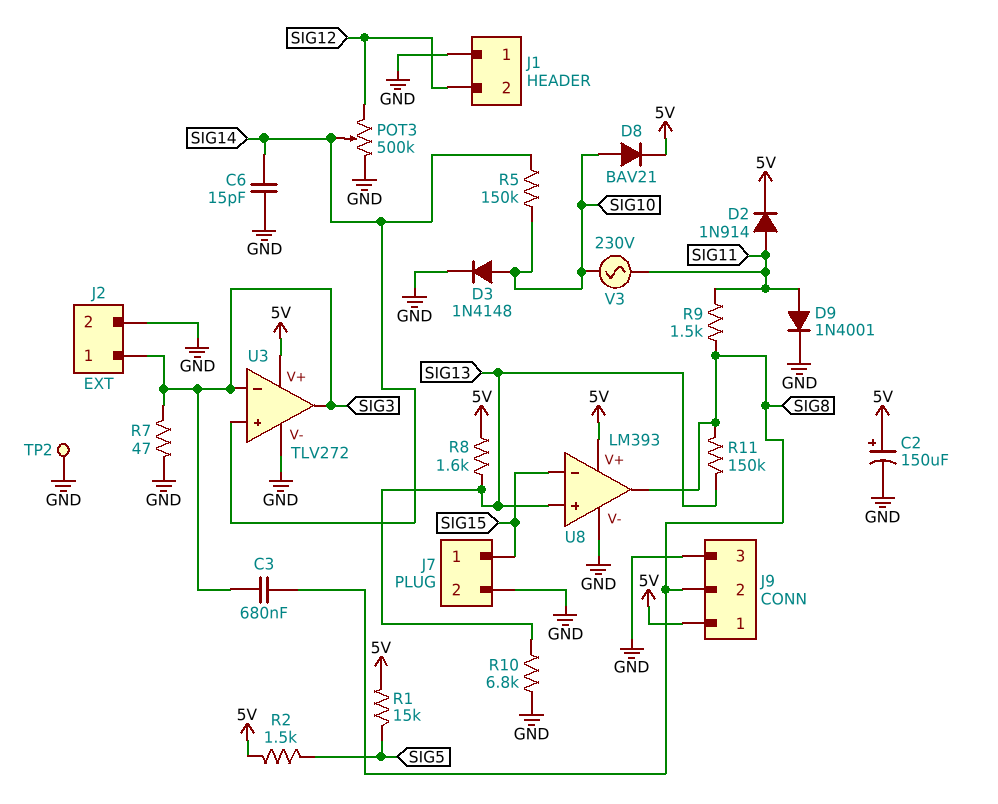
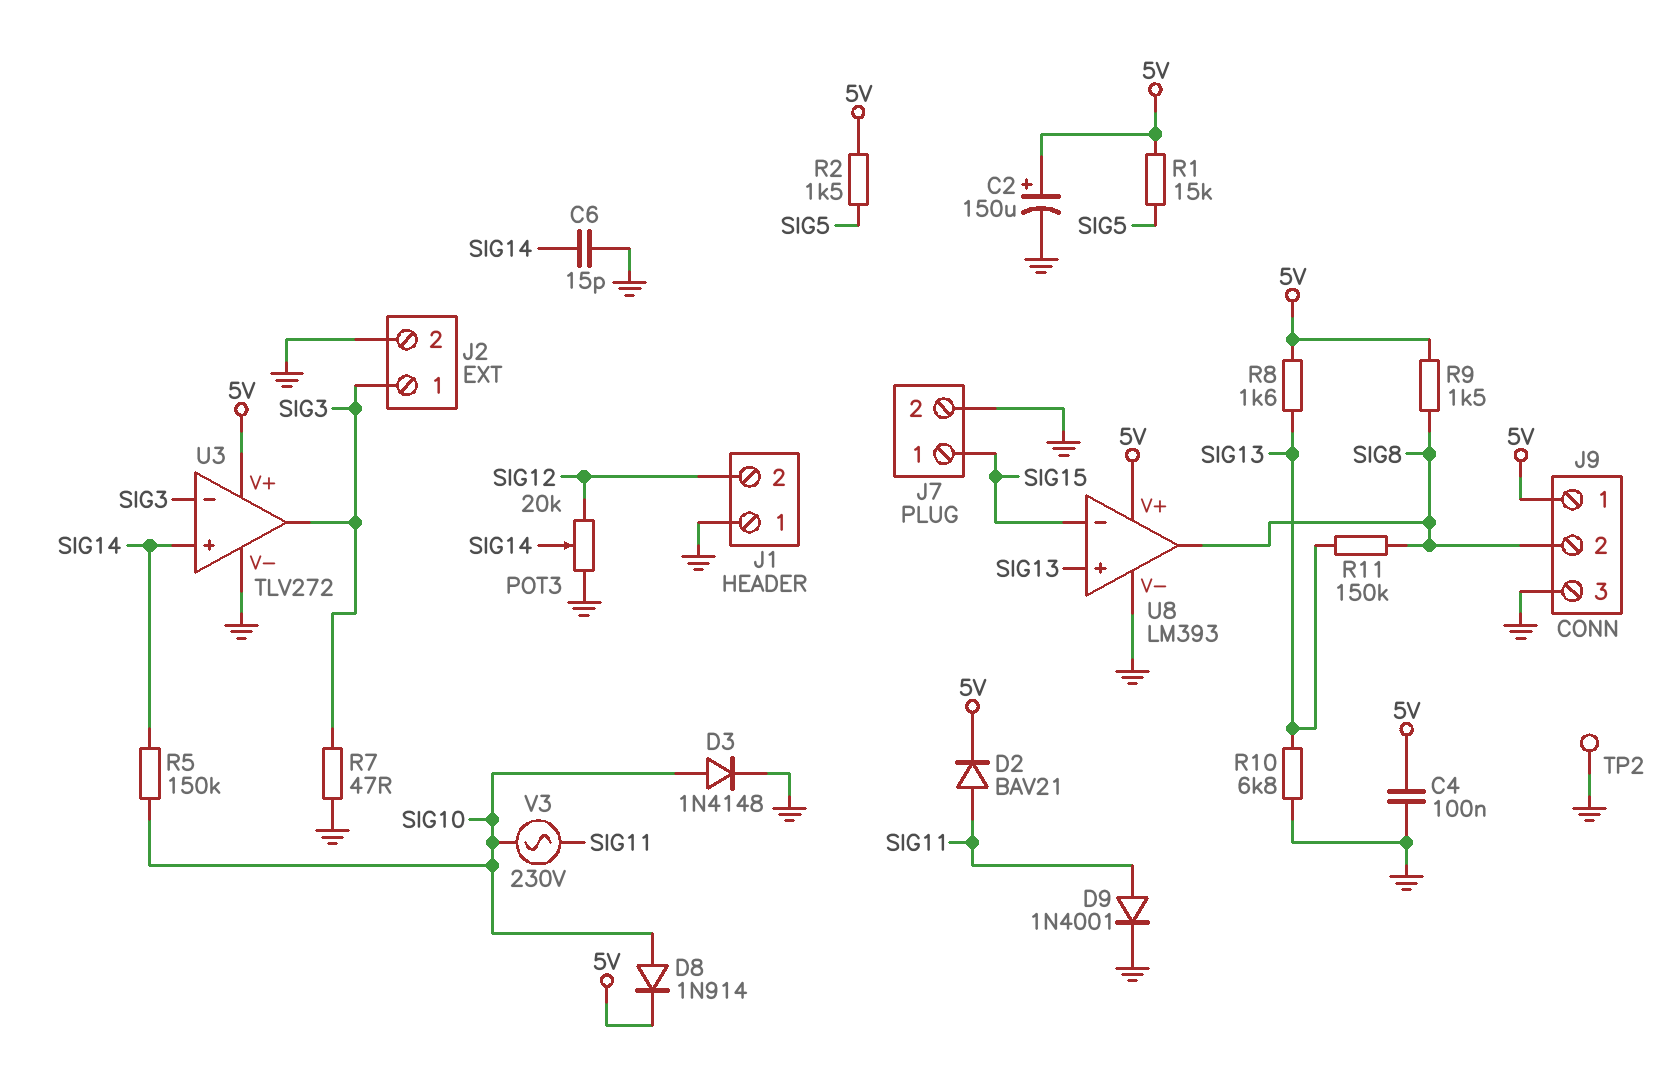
C3: 680nF (SIG3, SIG8) -> none
C4: none -> 100nF (5V, GND)
D2: diode 1N914 (A SIG11, K 5V) -> diode BAV21 (A SIG11, K 5V)
D8: diode BAV21 (A SIG10, K 5V) -> diode 1N914 (A SIG10, K 5V)
POT3: 500k (GND, SIG12, wiper SIG14) -> 20k (GND, SIG12, wiper SIG14)
R9: 1.5k (SIG8, SIG11) -> 1.5k (5V, SIG8)

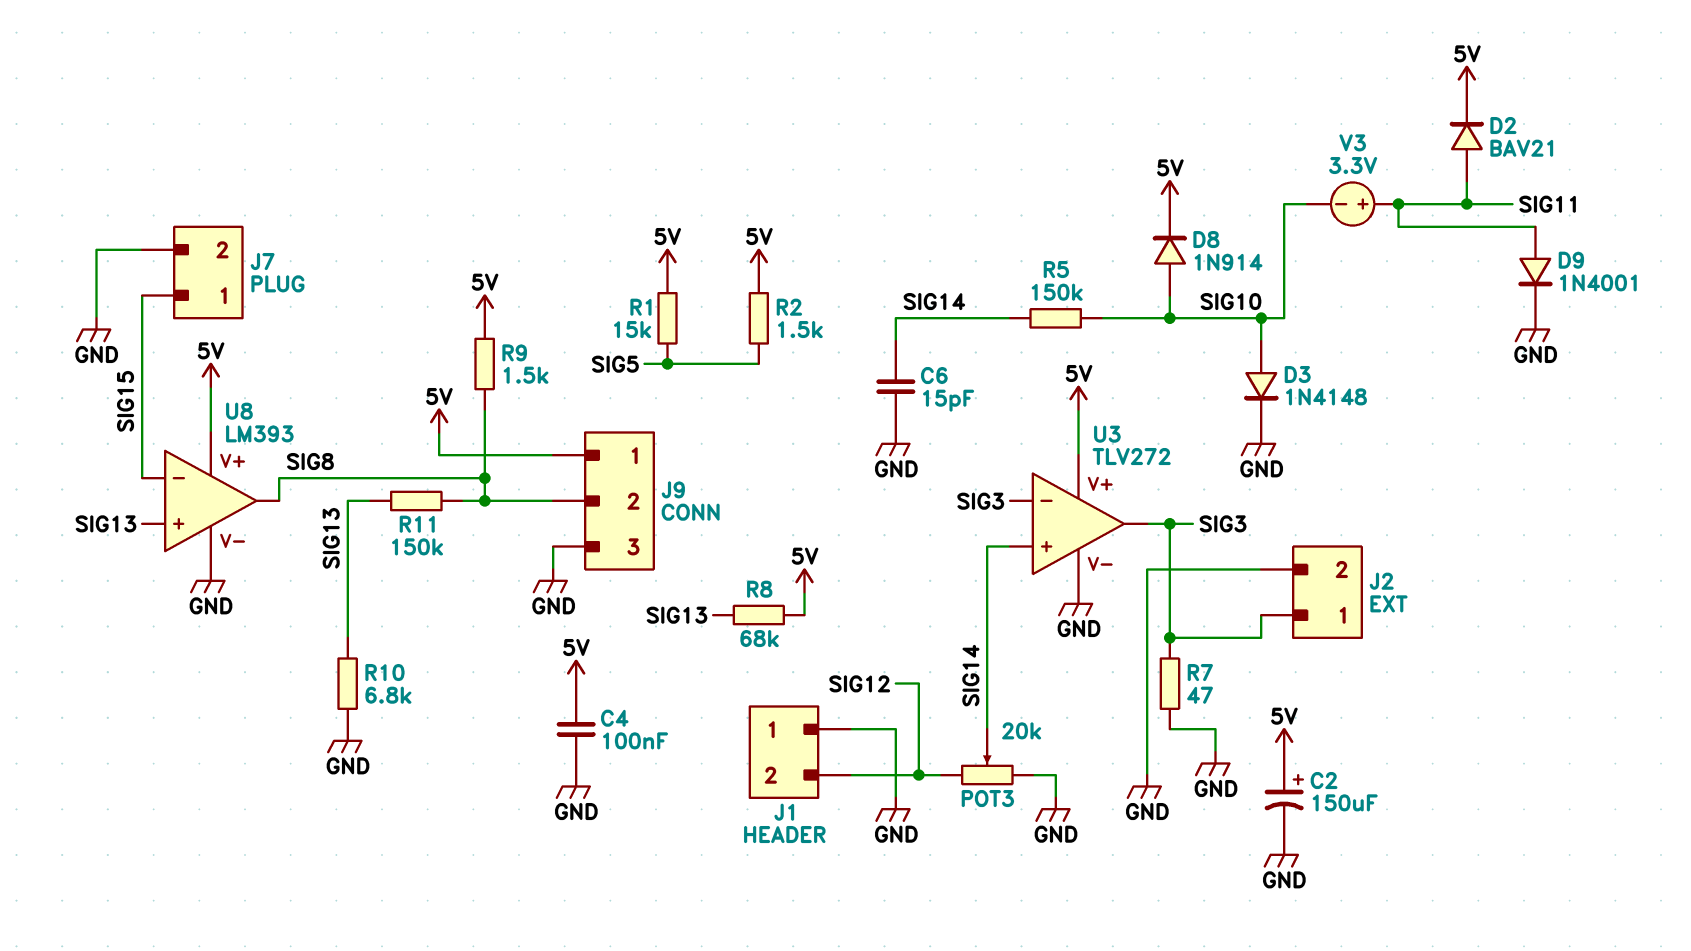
R8: 1.6k (5V, SIG13) -> 68k (5V, SIG13)
TP2: test point (GND) -> none
V3: AC 230V (SIG10, SIG11) -> 3.3V (plus SIG11, minus SIG10)

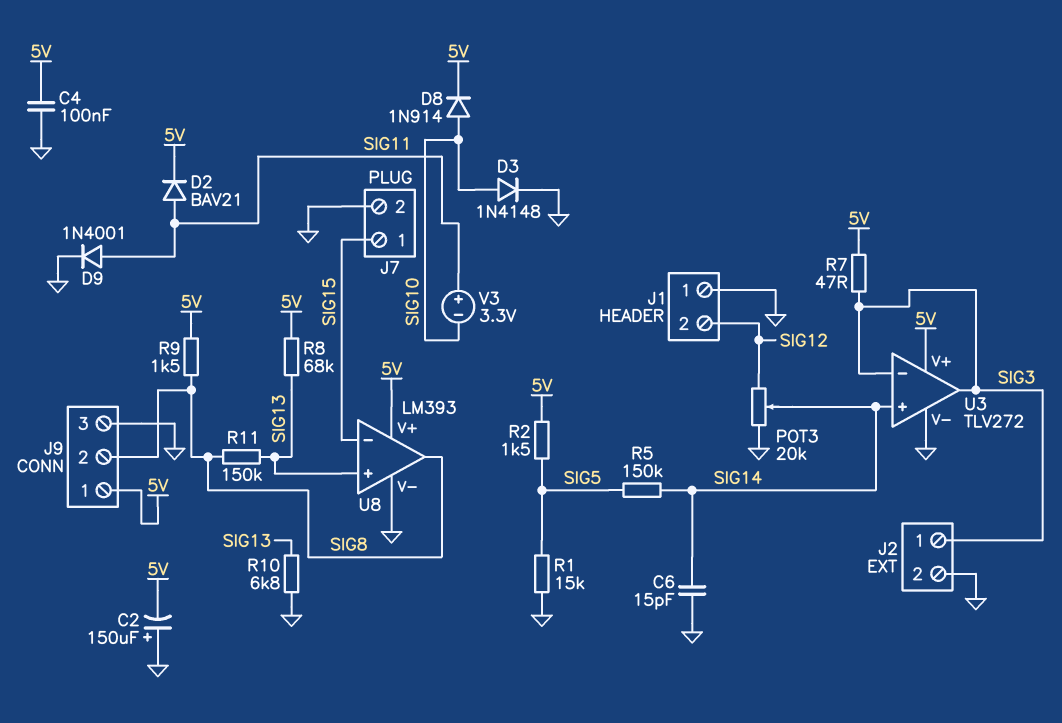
C2: 150uF (plus 5V, minus GND) -> 150uF (plus GND, minus 5V)
R1: 15k (5V, SIG5) -> 15k (GND, SIG5)
R5: 150k (SIG10, SIG14) -> 150k (SIG5, SIG14)
R7: 47 (GND, SIG3) -> 47 (5V, SIG3)

